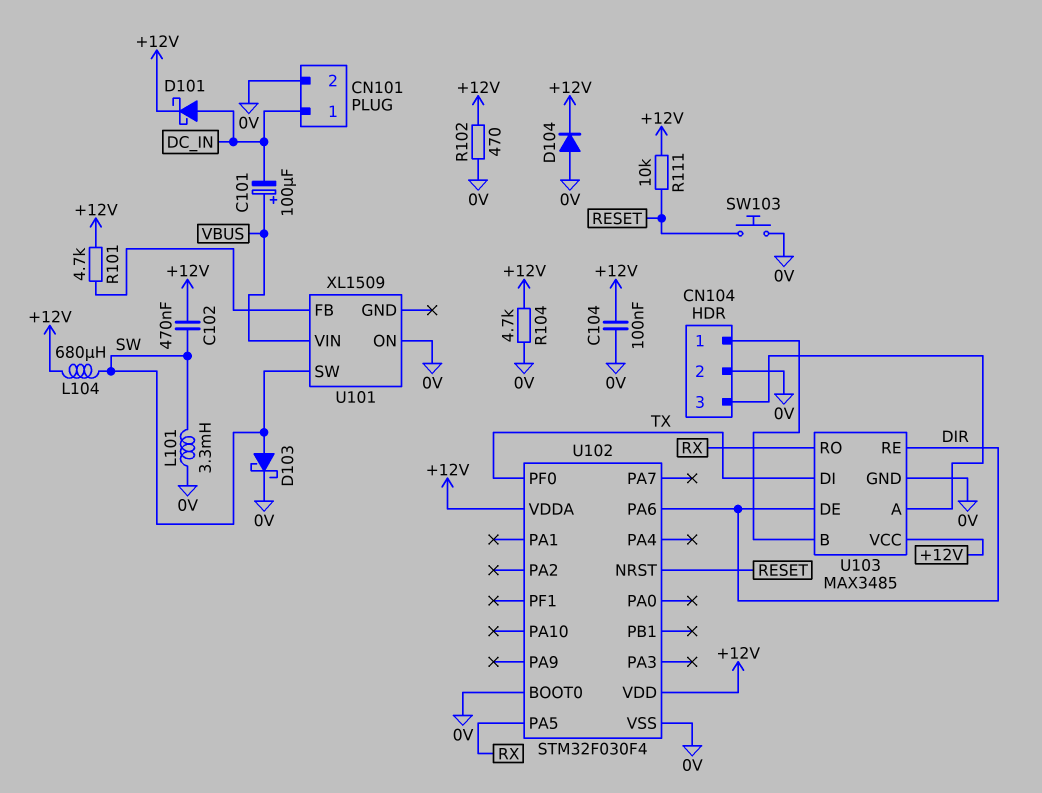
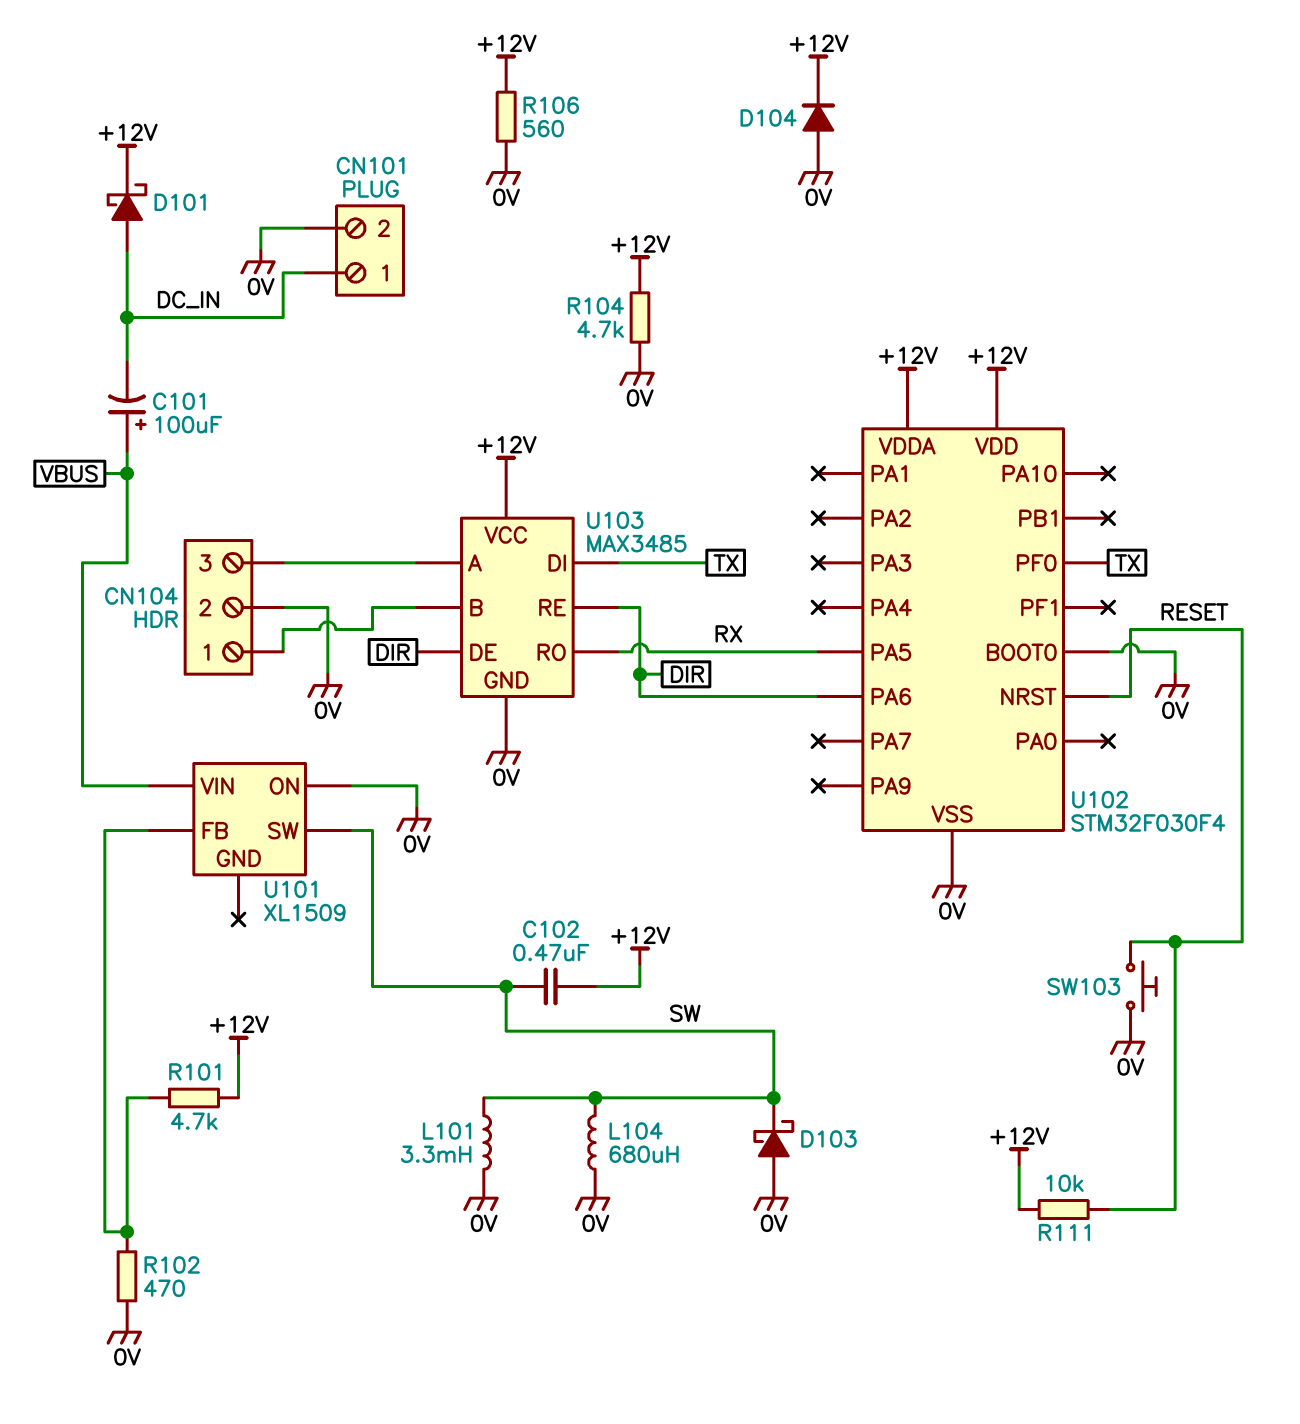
C104: 100nF (+12V, 0V) -> none
D103: schottky (A SW, K 0V) -> schottky (A 0V, K SW)
L104: 680uH (+12V, SW) -> 680uH (0V, SW)
R102: 470 (+12V, 0V) -> 470 (0V, U101/FB)
R106: none -> 560 (+12V, 0V)

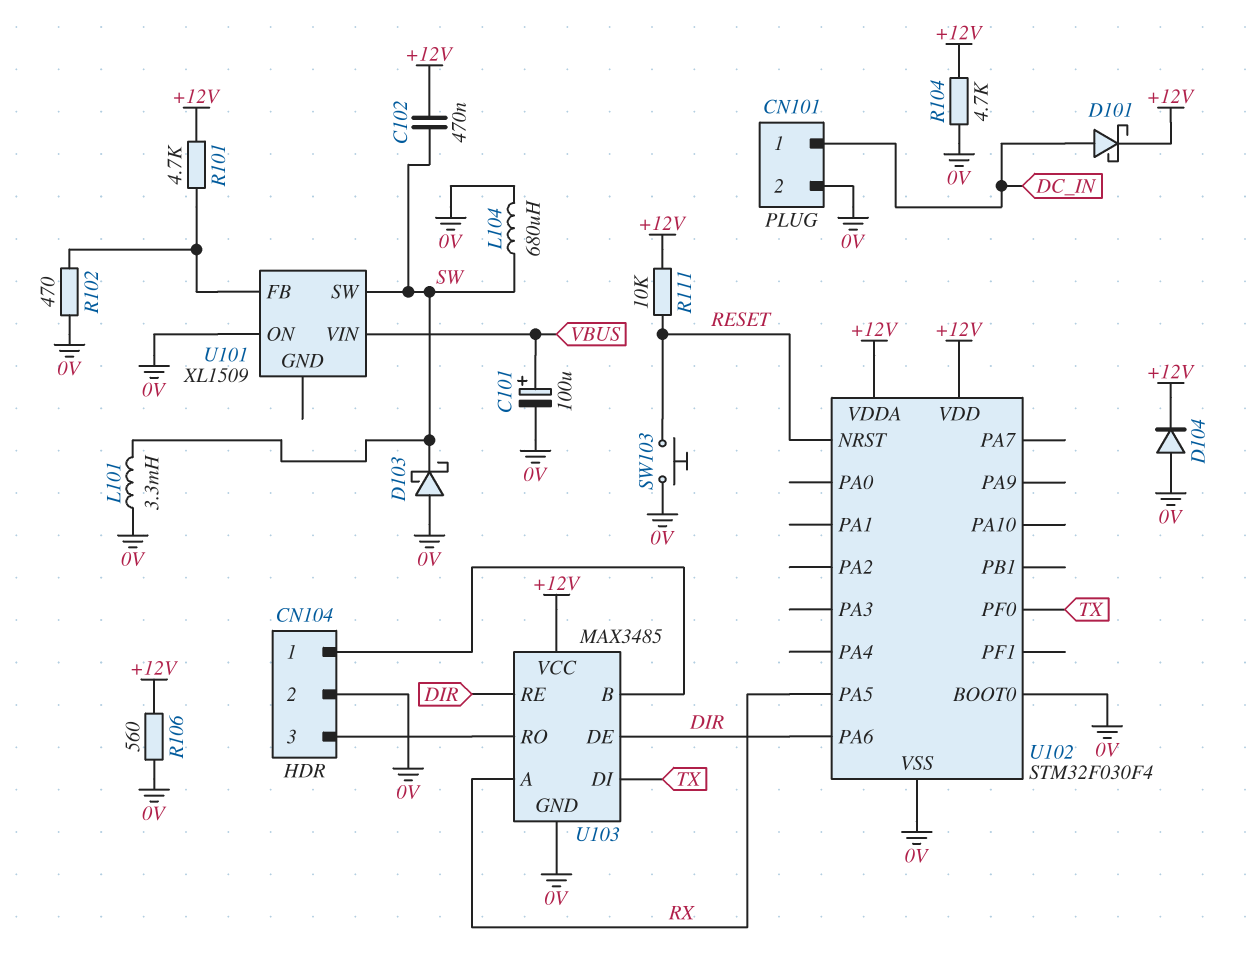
C101: 100uF (plus VBUS, minus DC_IN) -> 100uF (plus VBUS, minus 0V)
U103 pin A: CN104/3 -> RX
U103 pin RO: RX -> CN104/3

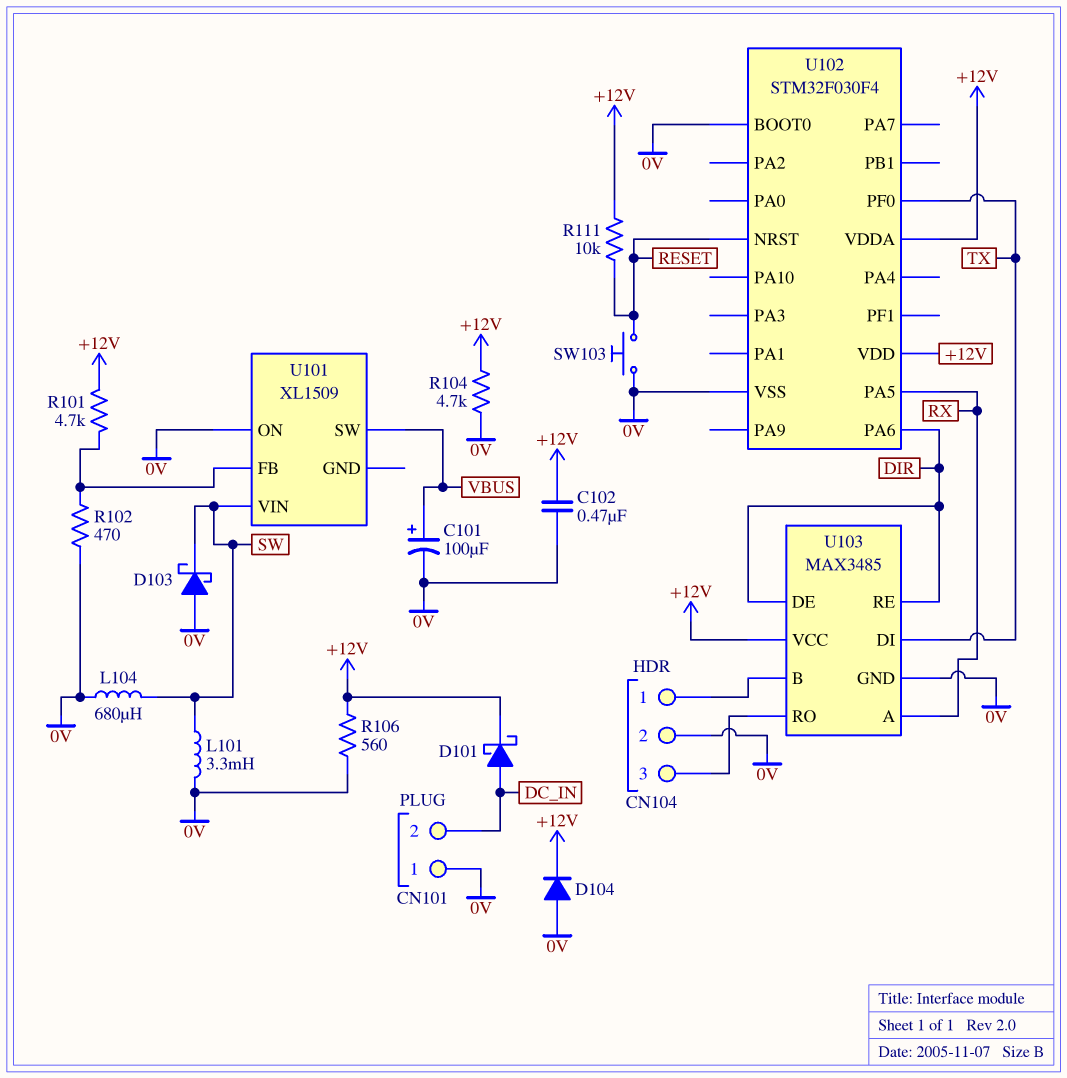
C102: 470nF (+12V, SW) -> 470nF (+12V, 0V)
CN101 pin 1: DC_IN -> 0V
CN101 pin 2: 0V -> DC_IN
U101 pin SW: SW -> VBUS
U101 pin VIN: VBUS -> SW

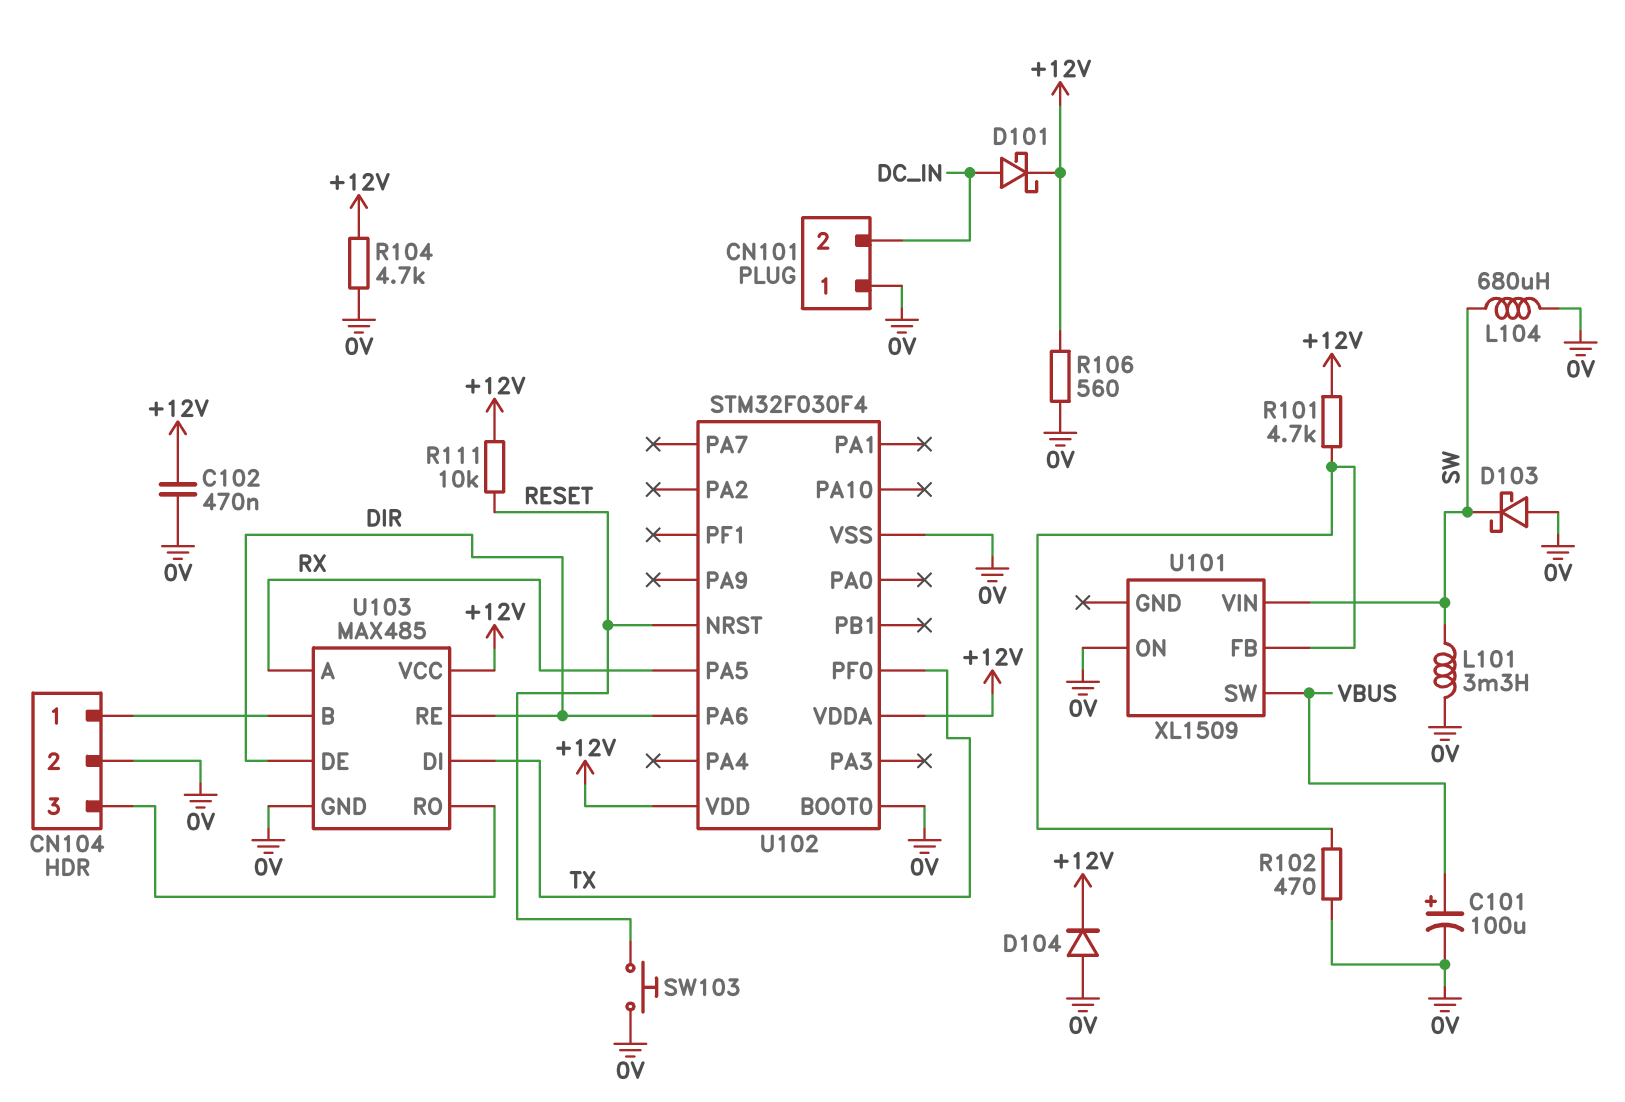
U103: MAX3485 -> MAX485

